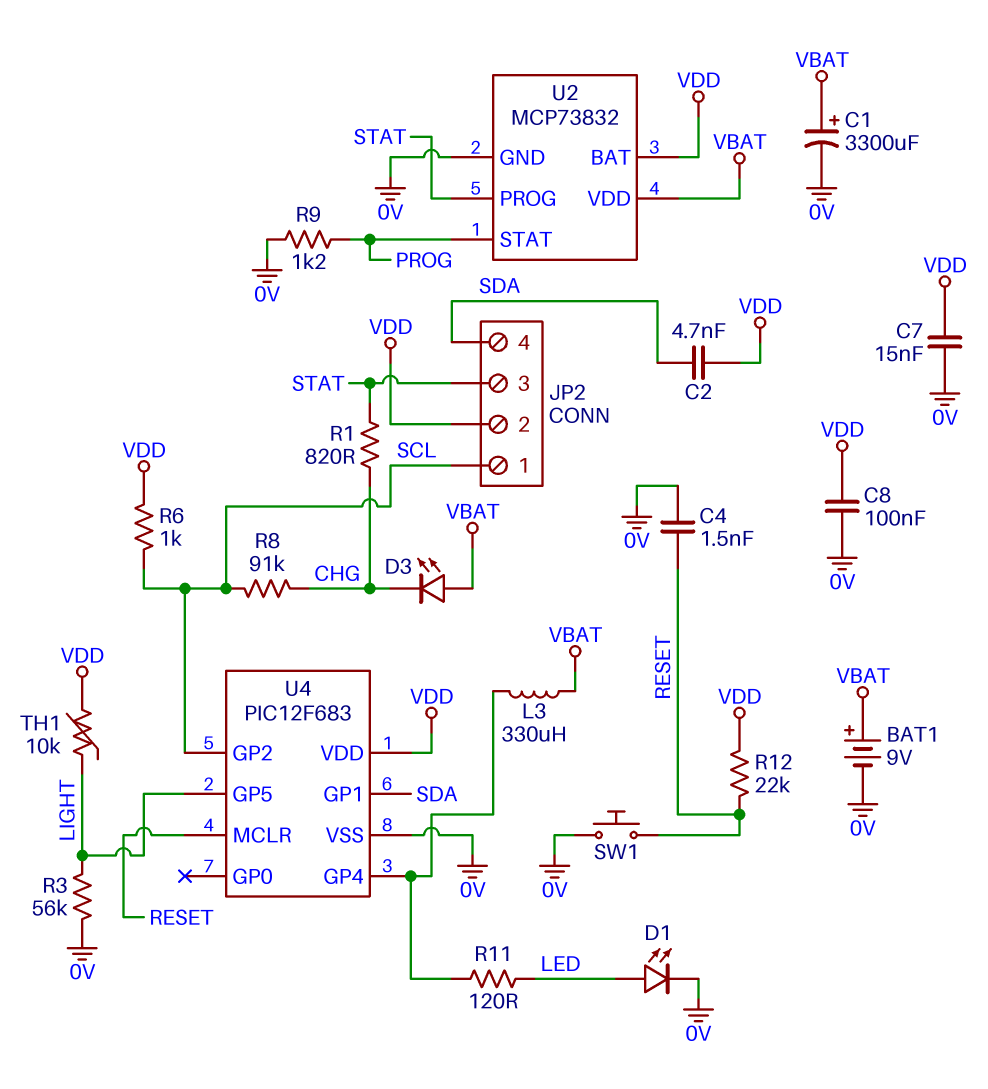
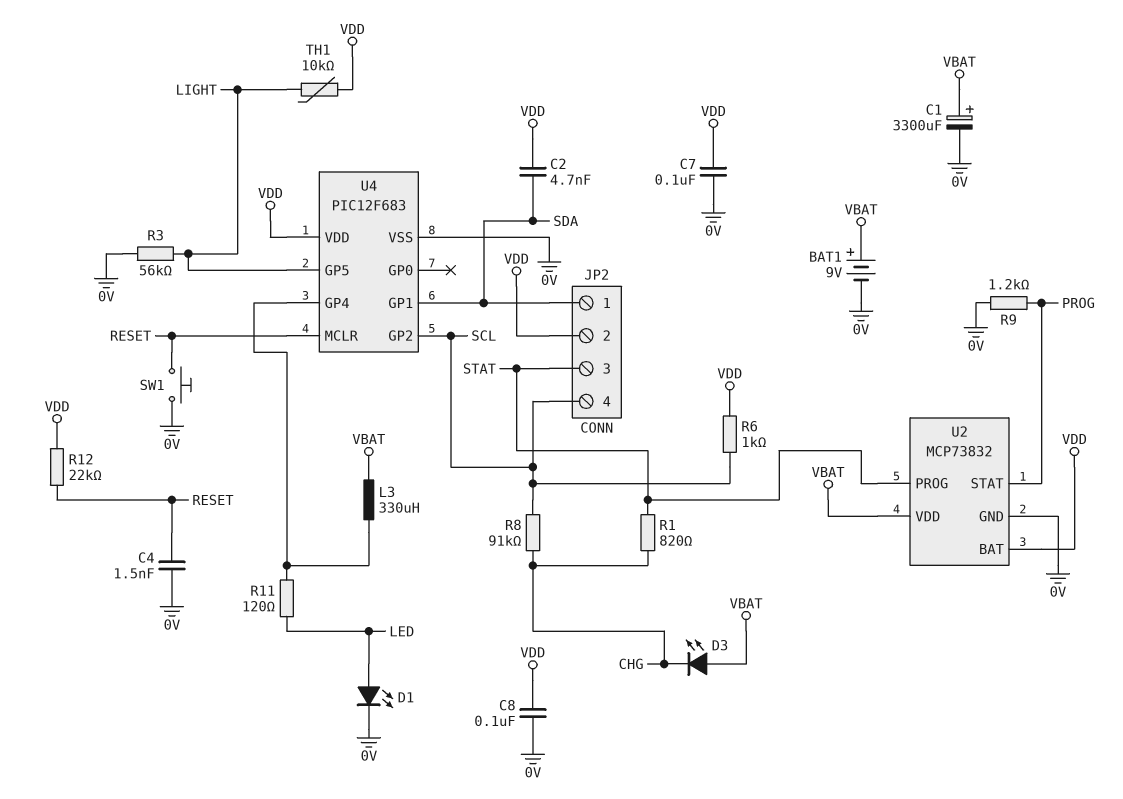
C7: 15nF (0V, VDD) -> 100nF (0V, VDD)
JP2 pin 1: SCL -> SDA
JP2 pin 4: SDA -> SCL

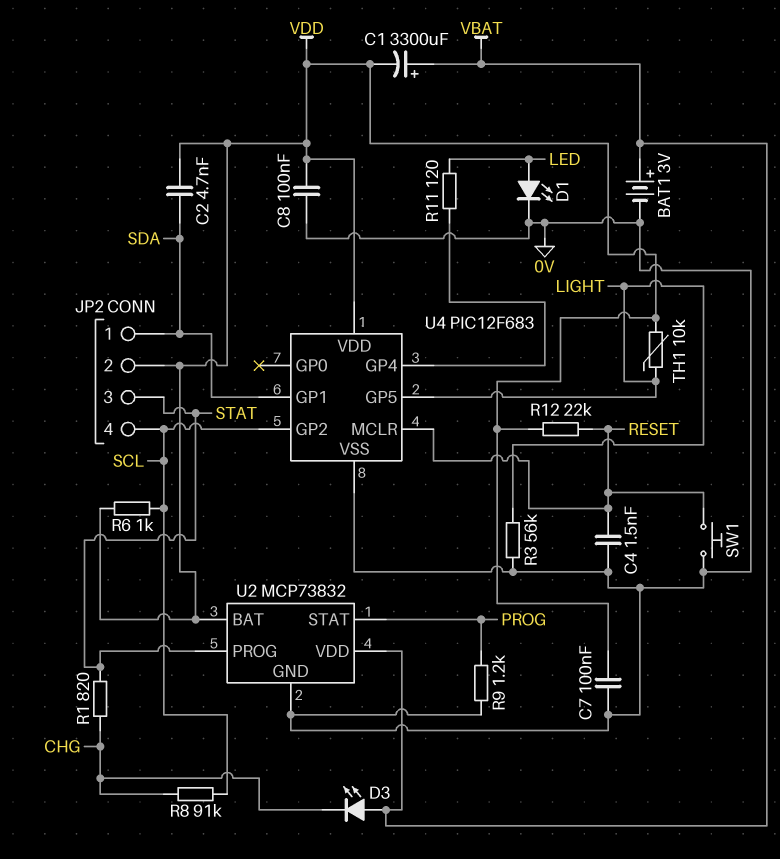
BAT1: 9V (plus VBAT, minus 0V) -> 3V (plus VBAT, minus 0V)
C1: 3300uF (plus VBAT, minus 0V) -> 3300uF (plus VBAT, minus VDD)
L3: 330uH (U4/GP4, VBAT) -> none

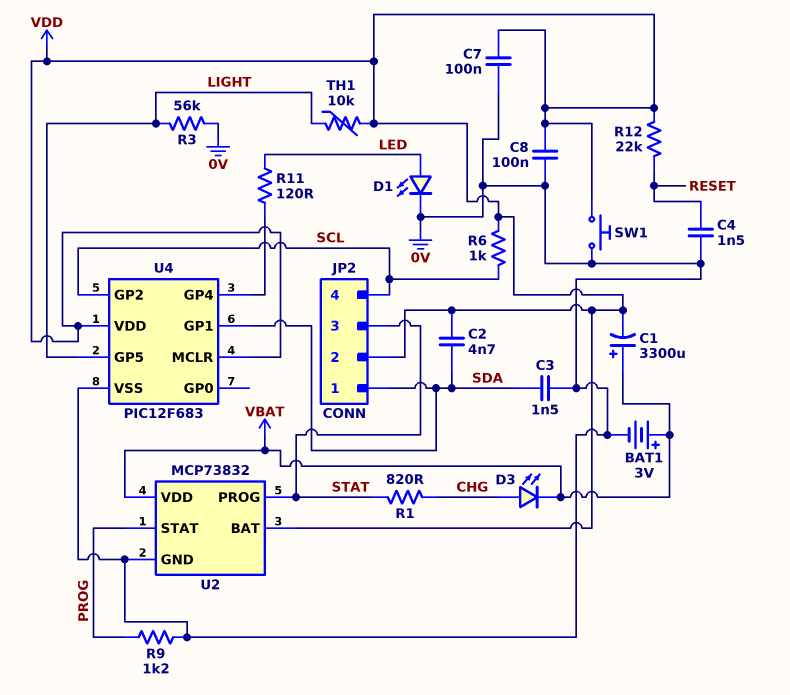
C3: none -> 1.5nF (0V, SDA)
D3: LED (A VBAT, K CHG) -> LED (A CHG, K VBAT)
R8: 91k (CHG, SCL) -> none
SW1: button (0V, RESET) -> button (0V, VDD)
U4 pin MCLR: RESET -> VDD

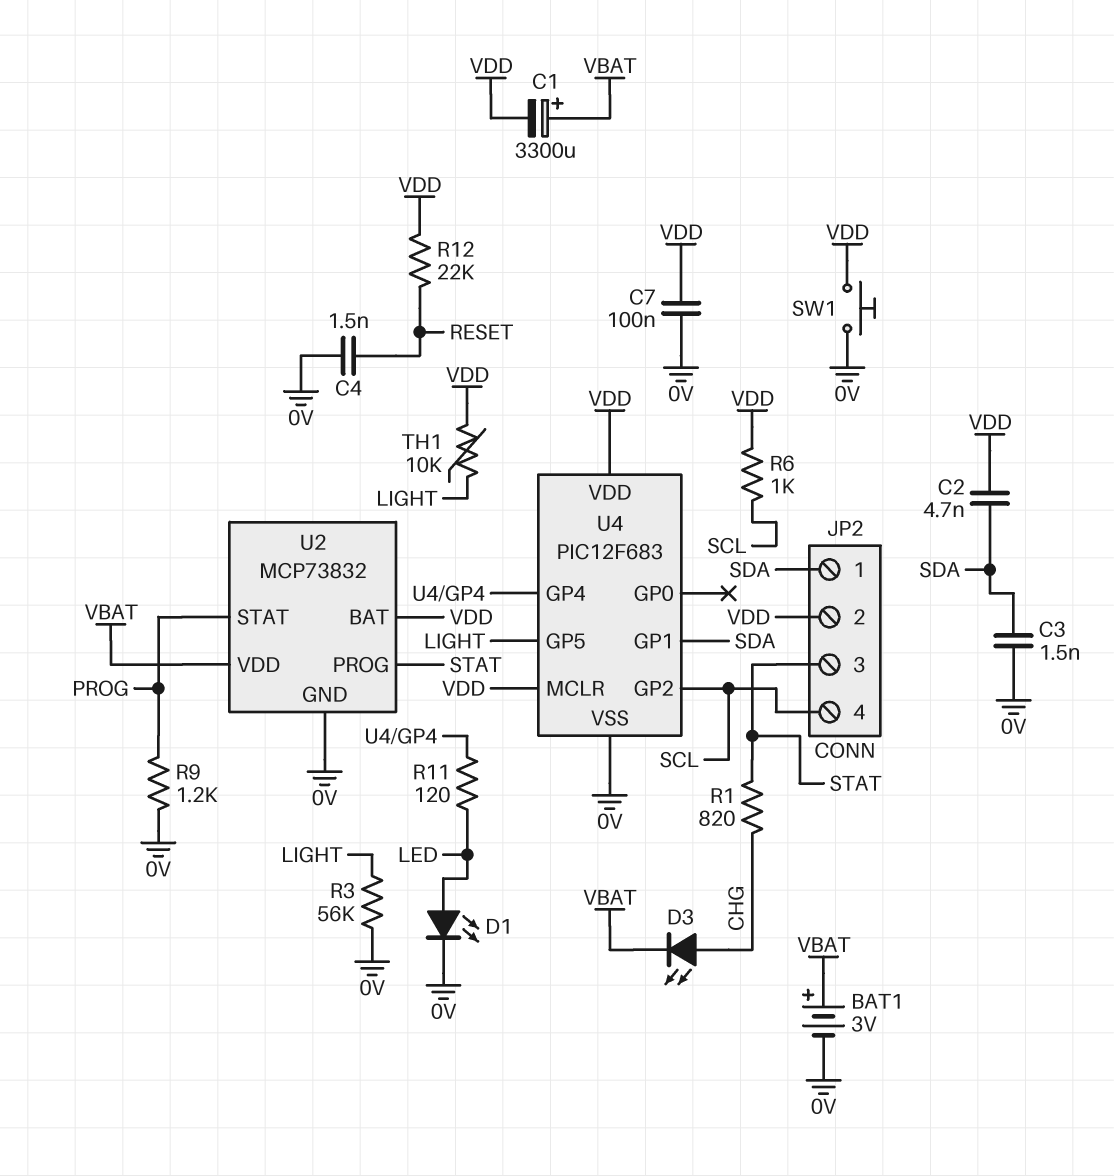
C8: 100nF (0V, VDD) -> none

